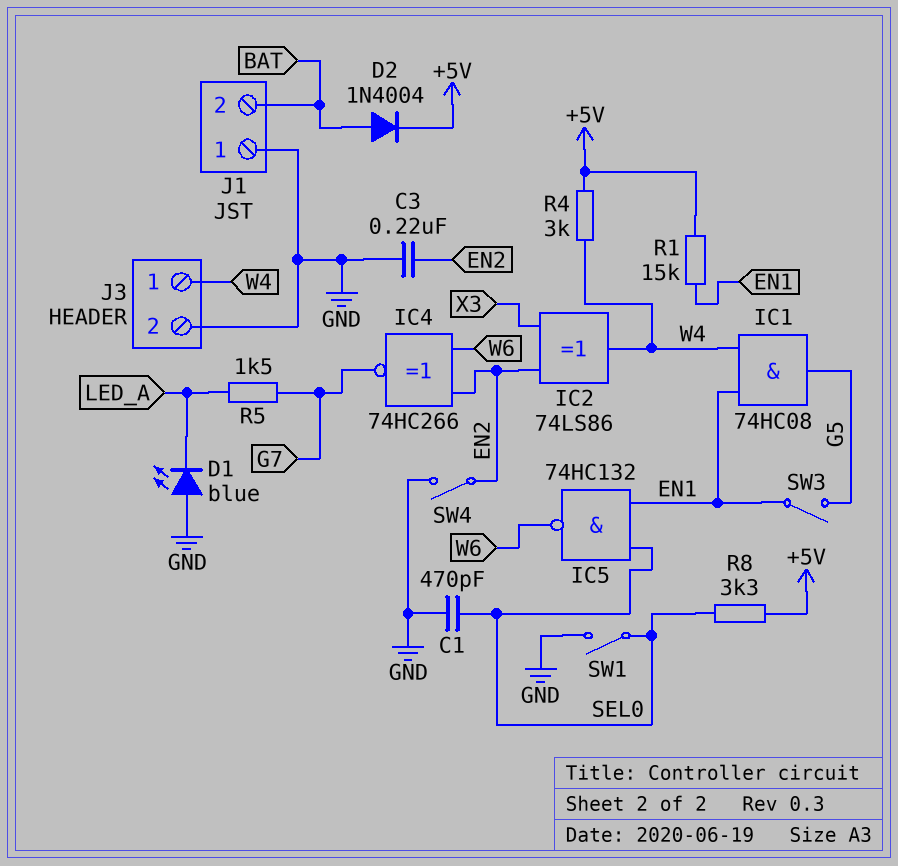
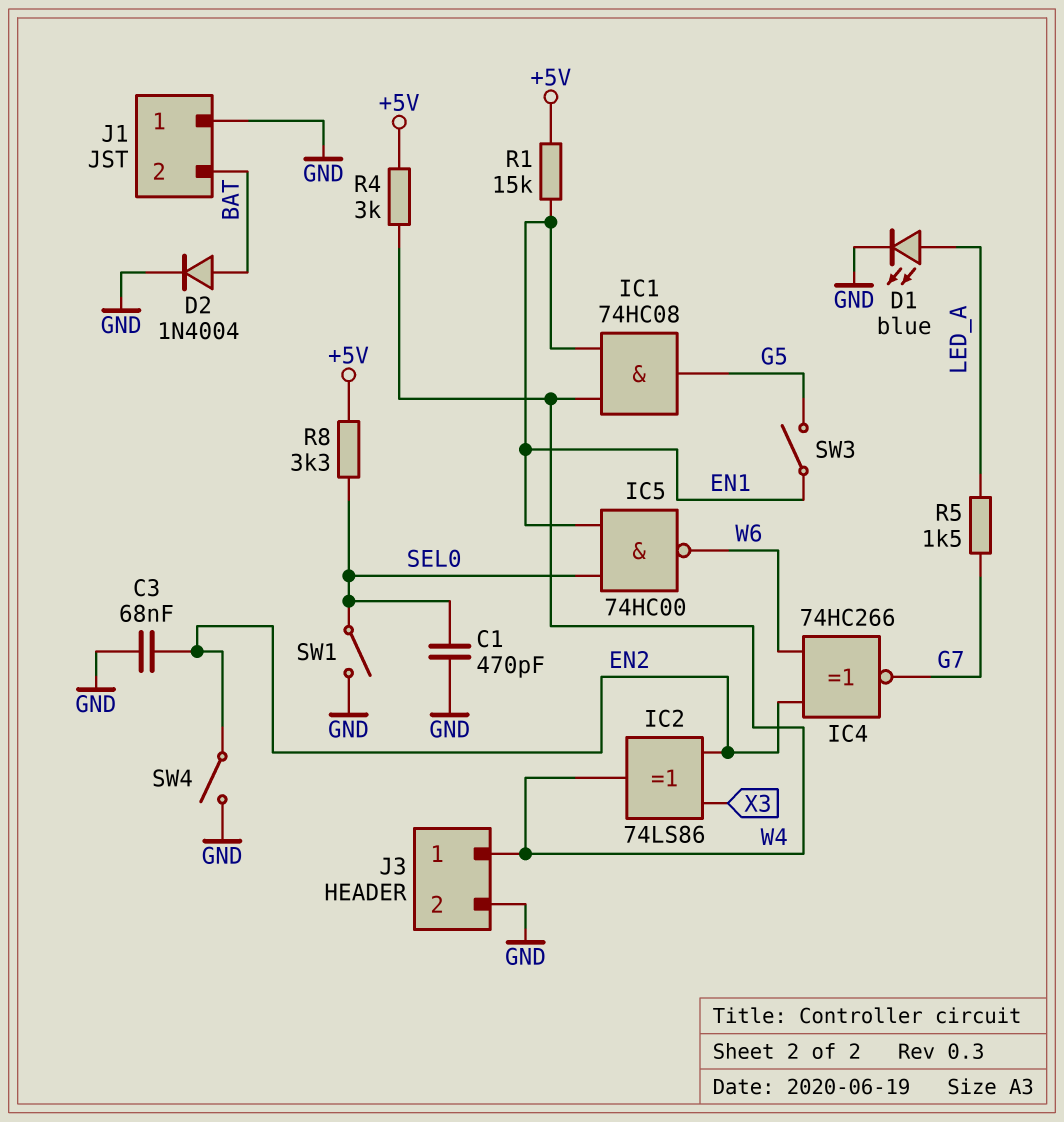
C3: 220nF (EN2, GND) -> 68nF (EN2, GND)
D1: LED blue (A GND, K LED_A) -> LED blue (A LED_A, K GND)
D2: diode 1N4004 (A BAT, K +5V) -> diode 1N4004 (A BAT, K GND)
IC5: NAND 74HC132 (in EN1, in SEL0, out W6) -> NAND 74HC00 (in EN1, in SEL0, out W6)

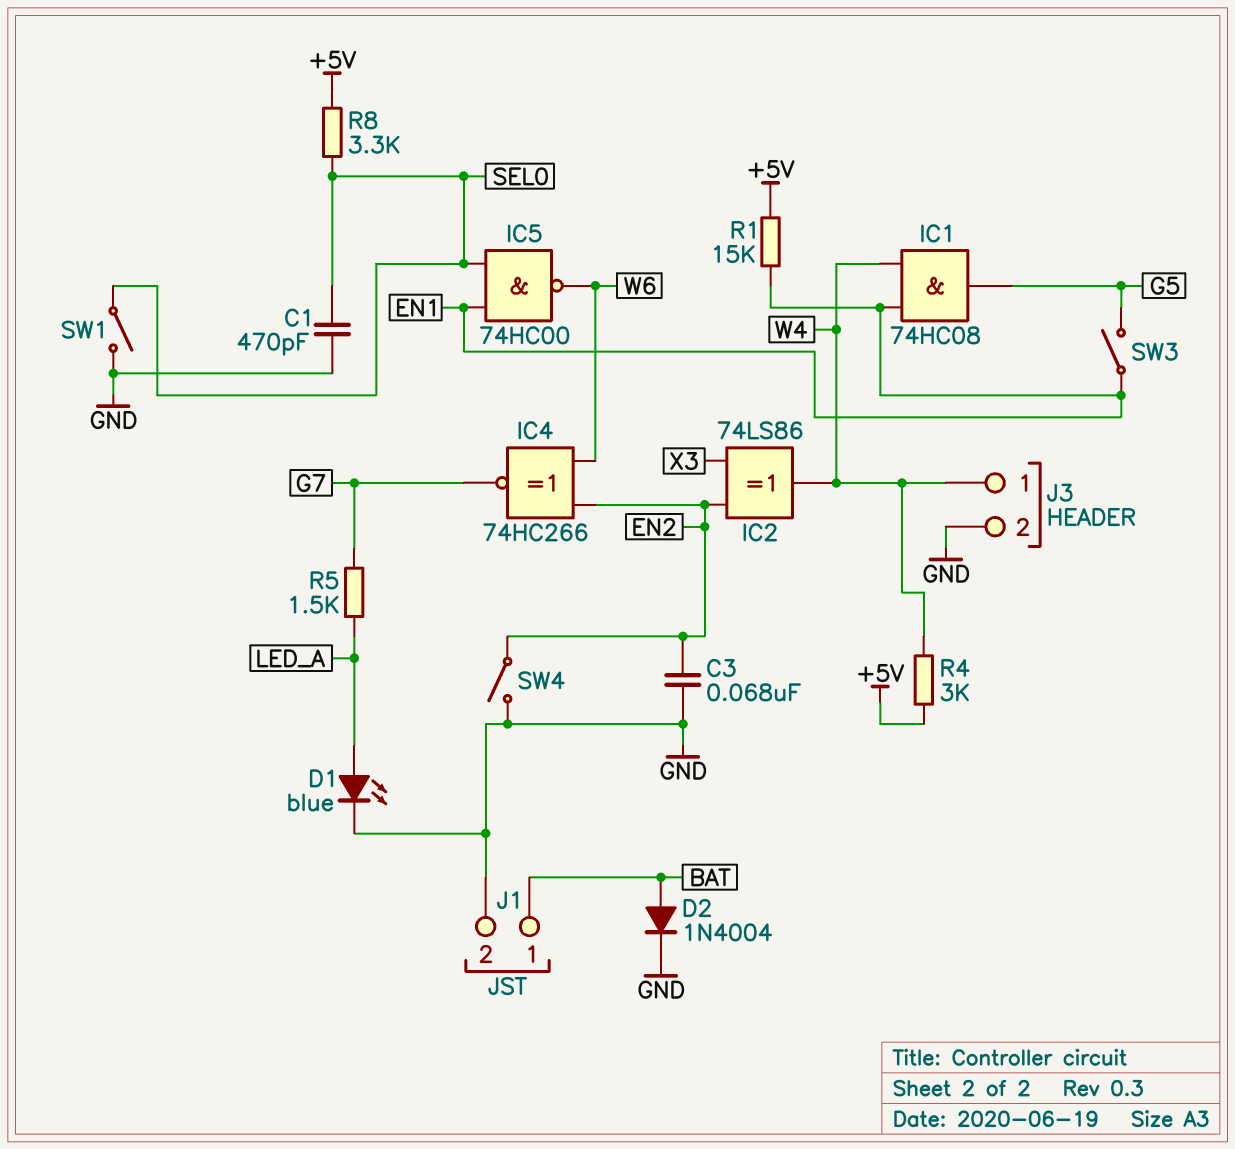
J1 pin 1: GND -> BAT
J1 pin 2: BAT -> GND

